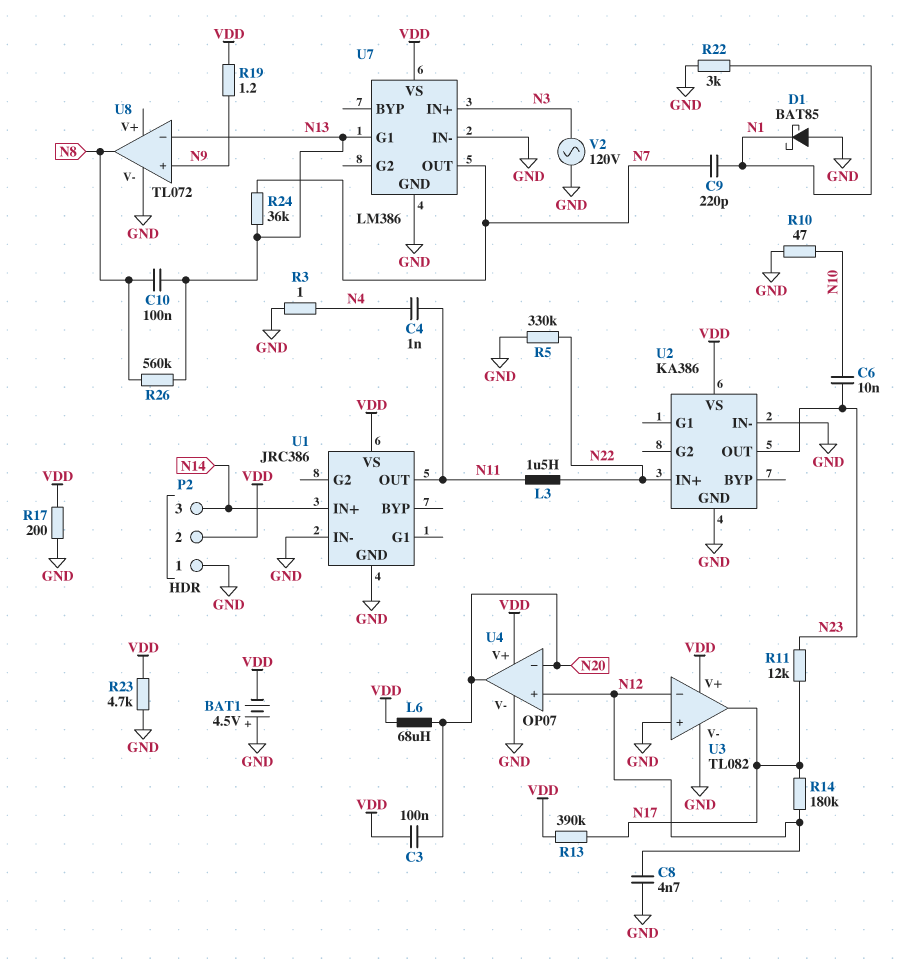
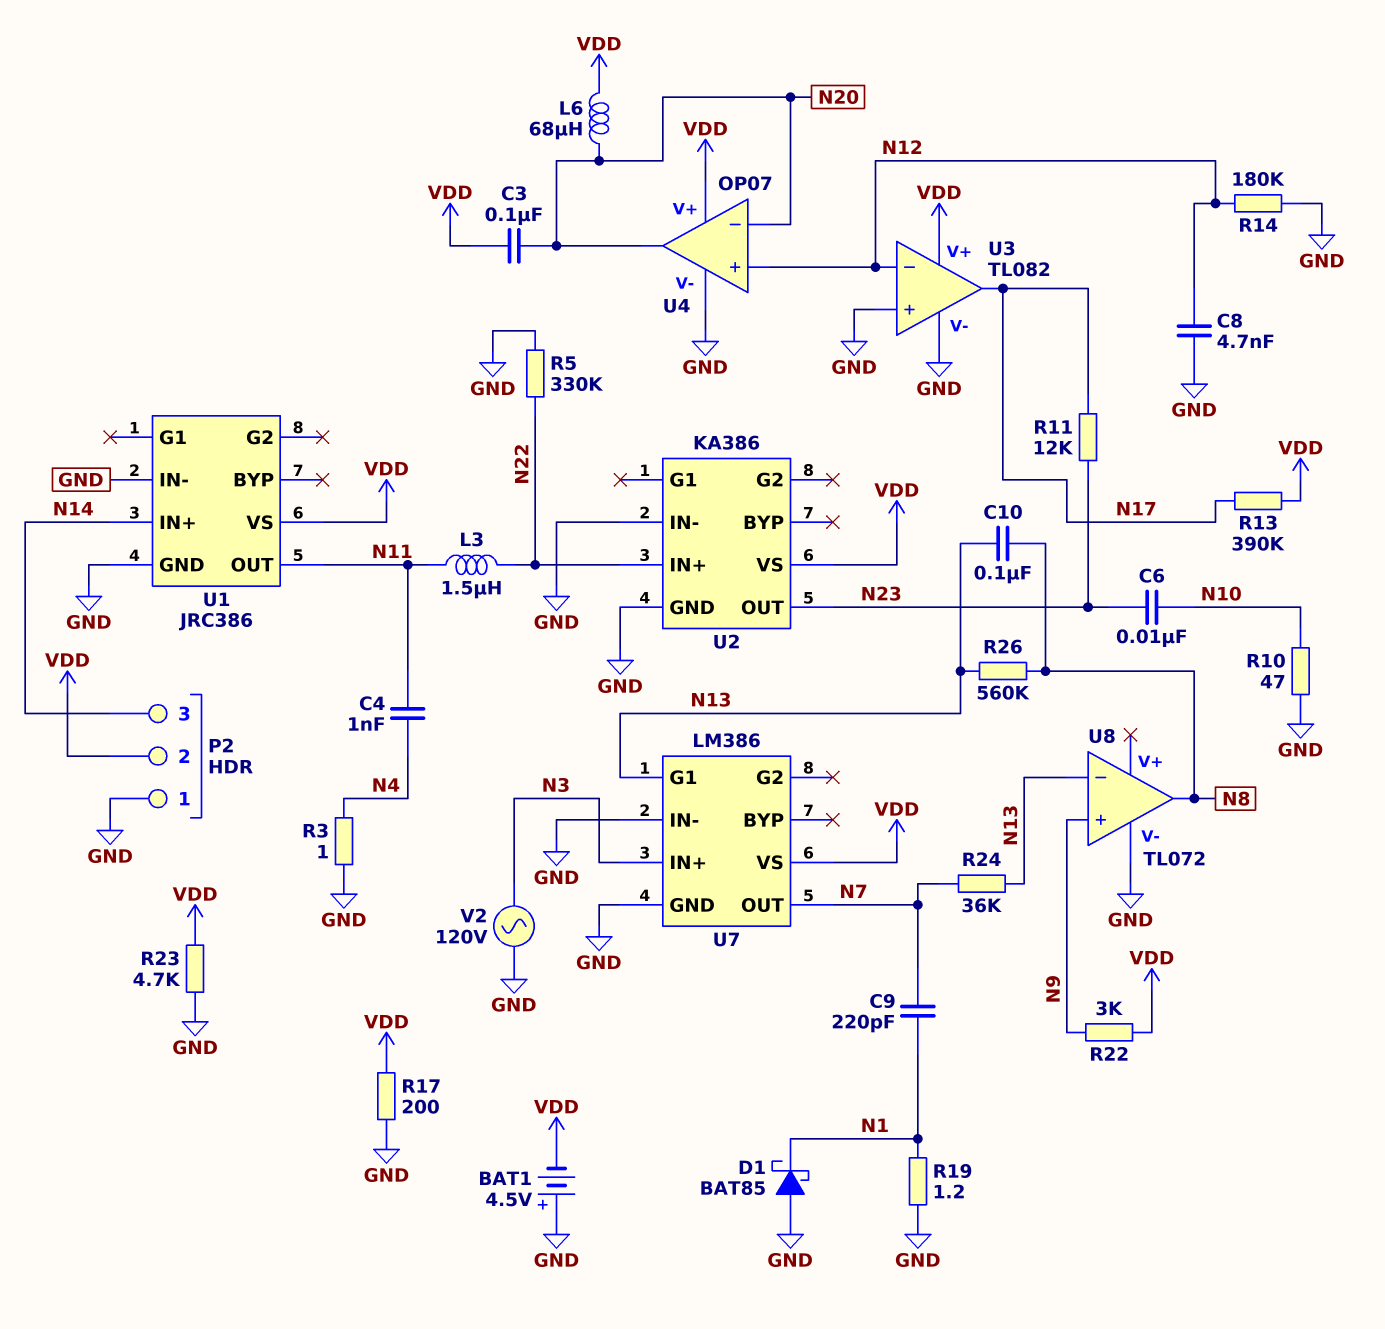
R14: 180k (N12, N17) -> 180k (GND, N12)
R19: 1.2 (N9, VDD) -> 1.2 (GND, N1)
R22: 3k (GND, N1) -> 3k (N9, VDD)

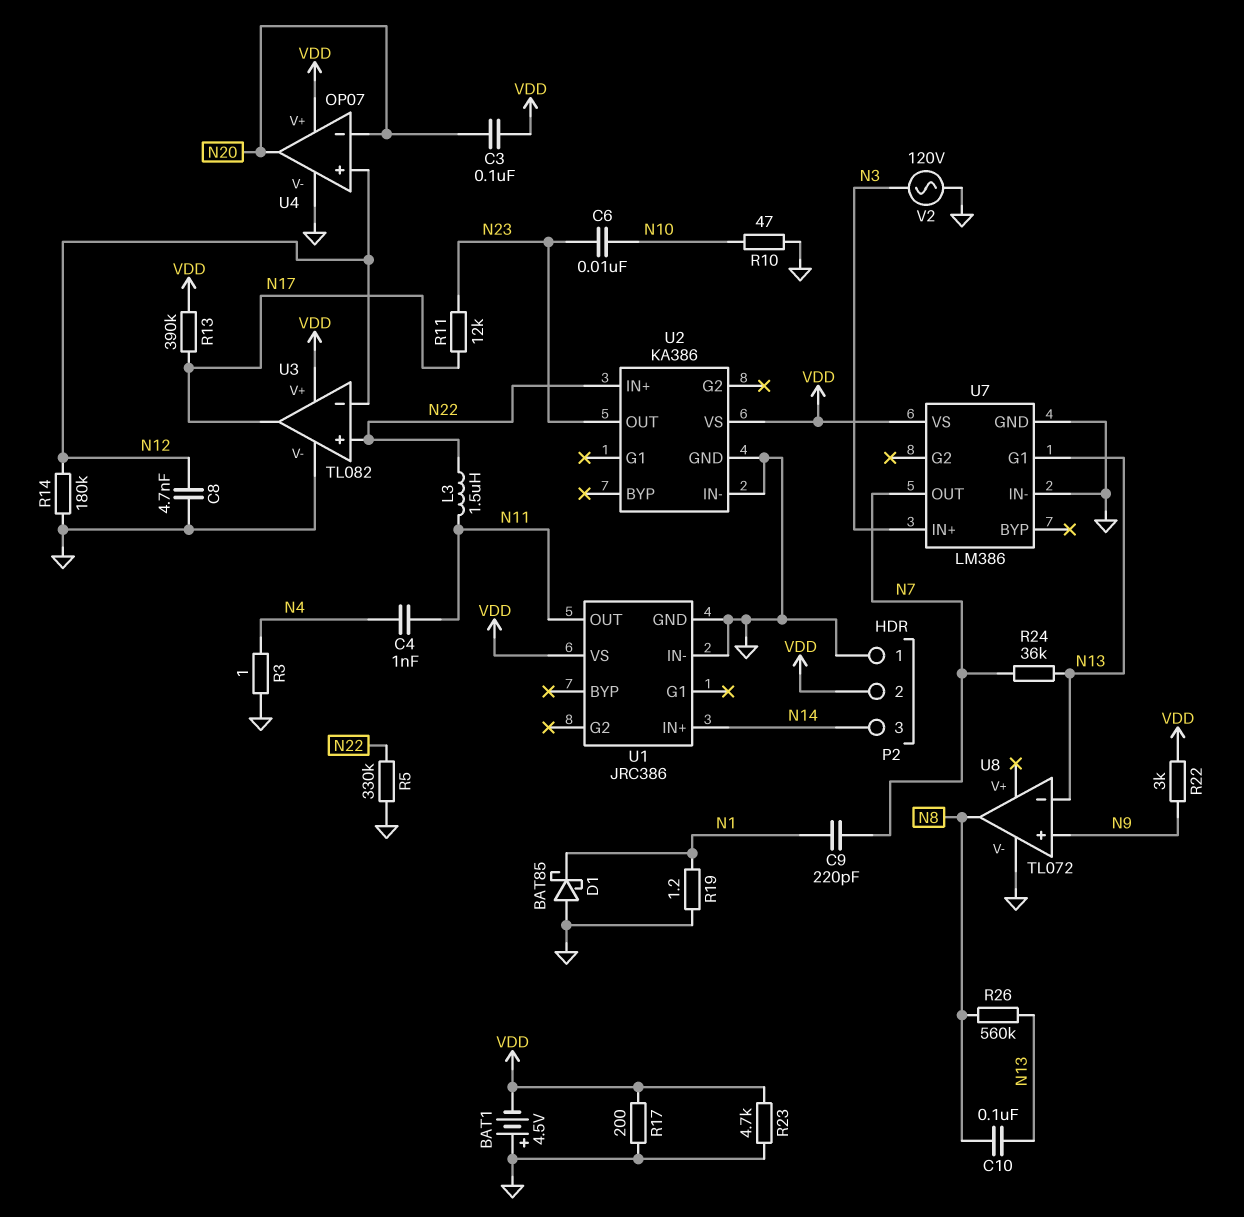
L6: 68uH (N20, VDD) -> none
U3 pin in+: GND -> N22

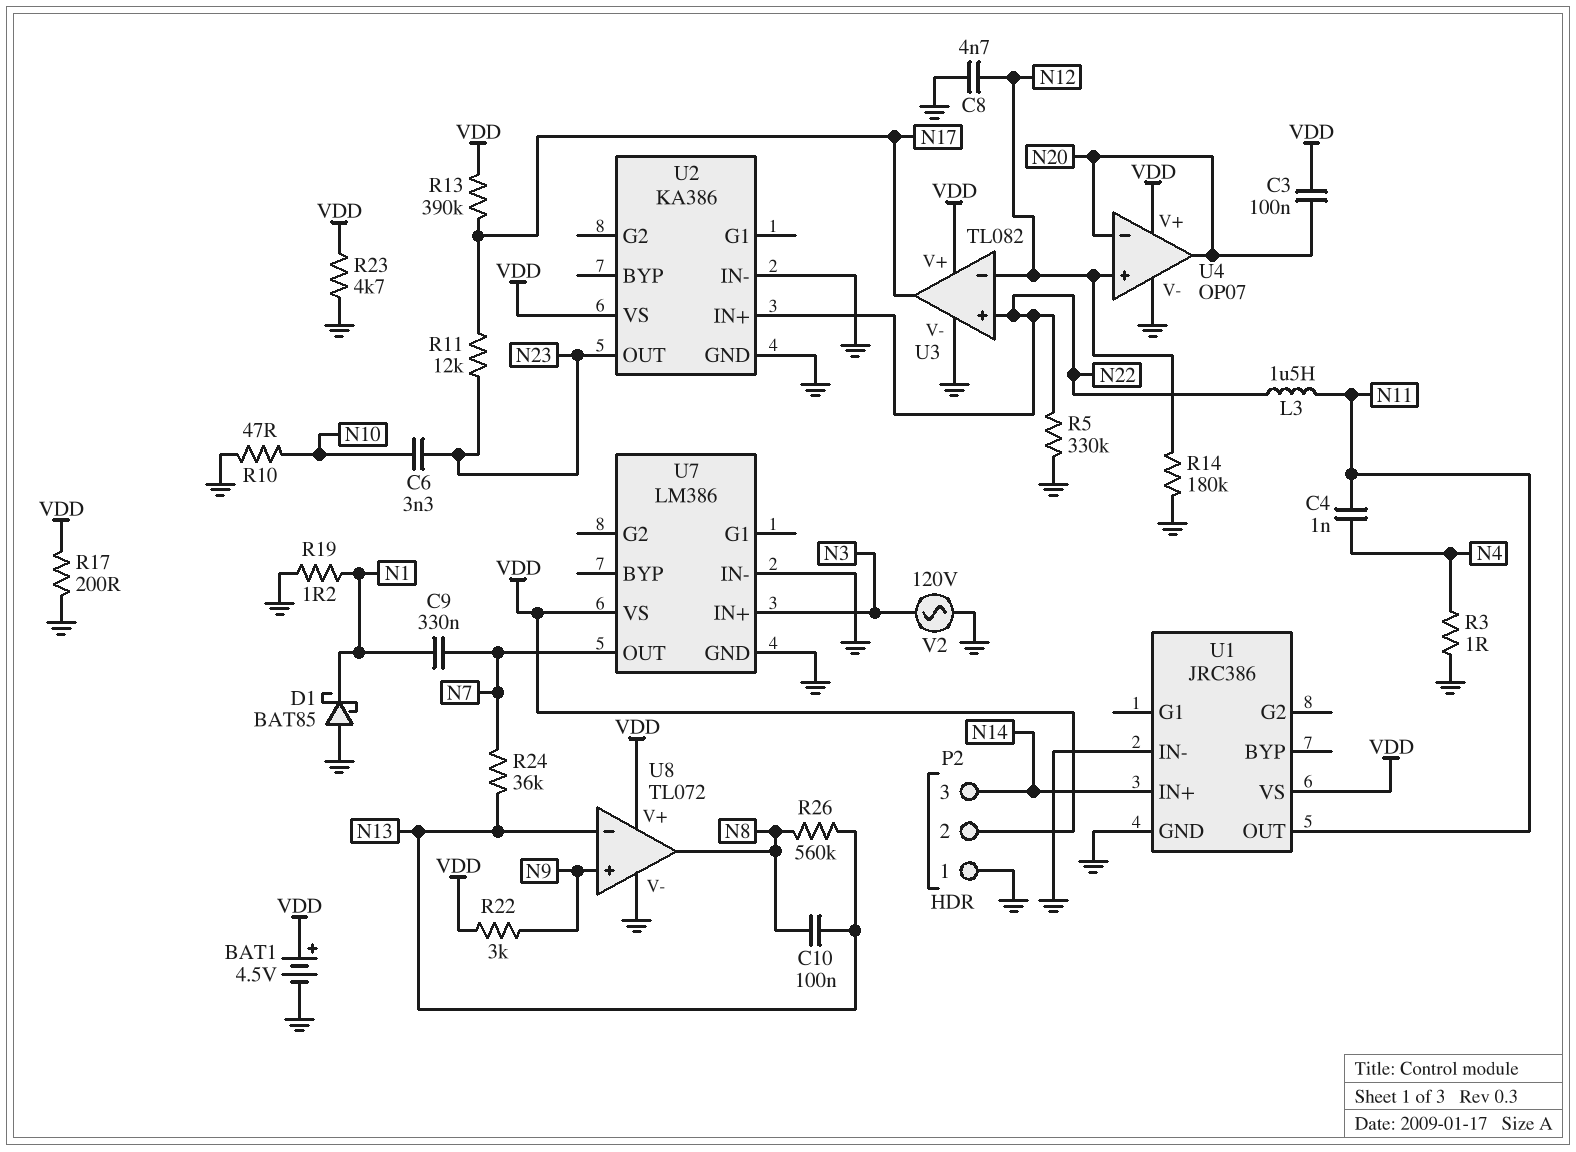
BAT1: 4.5V (plus GND, minus VDD) -> 4.5V (plus VDD, minus GND)
C6: 10nF (N10, N23) -> 3.3nF (N10, N23)
C9: 220pF (N1, N7) -> 330nF (N1, N7)
U7 pin G1: N13 -> none
U8 pin V+: none -> VDD

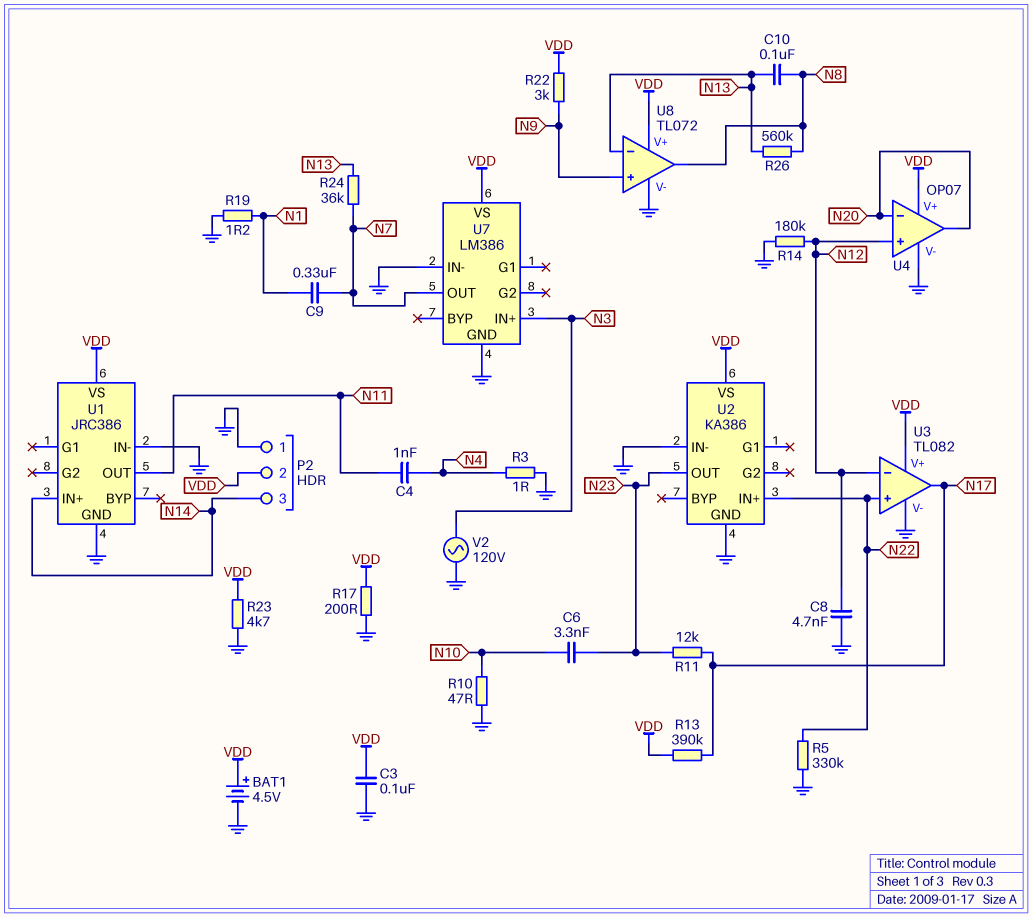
C3: 100nF (N20, VDD) -> 100nF (GND, VDD)
D1: schottky BAT85 (A GND, K N1) -> none
L3: 1.5uH (N11, N22) -> none

